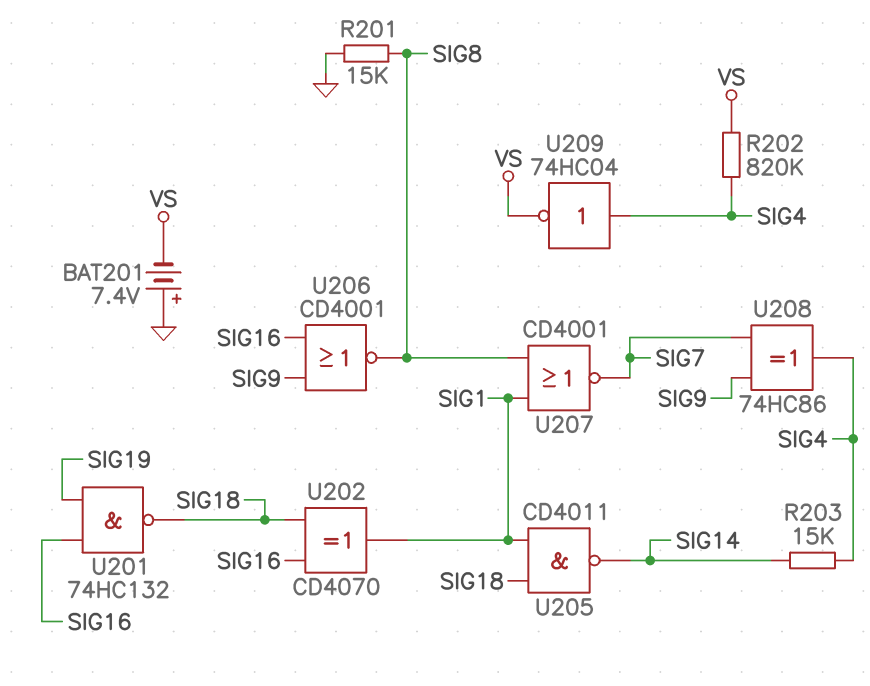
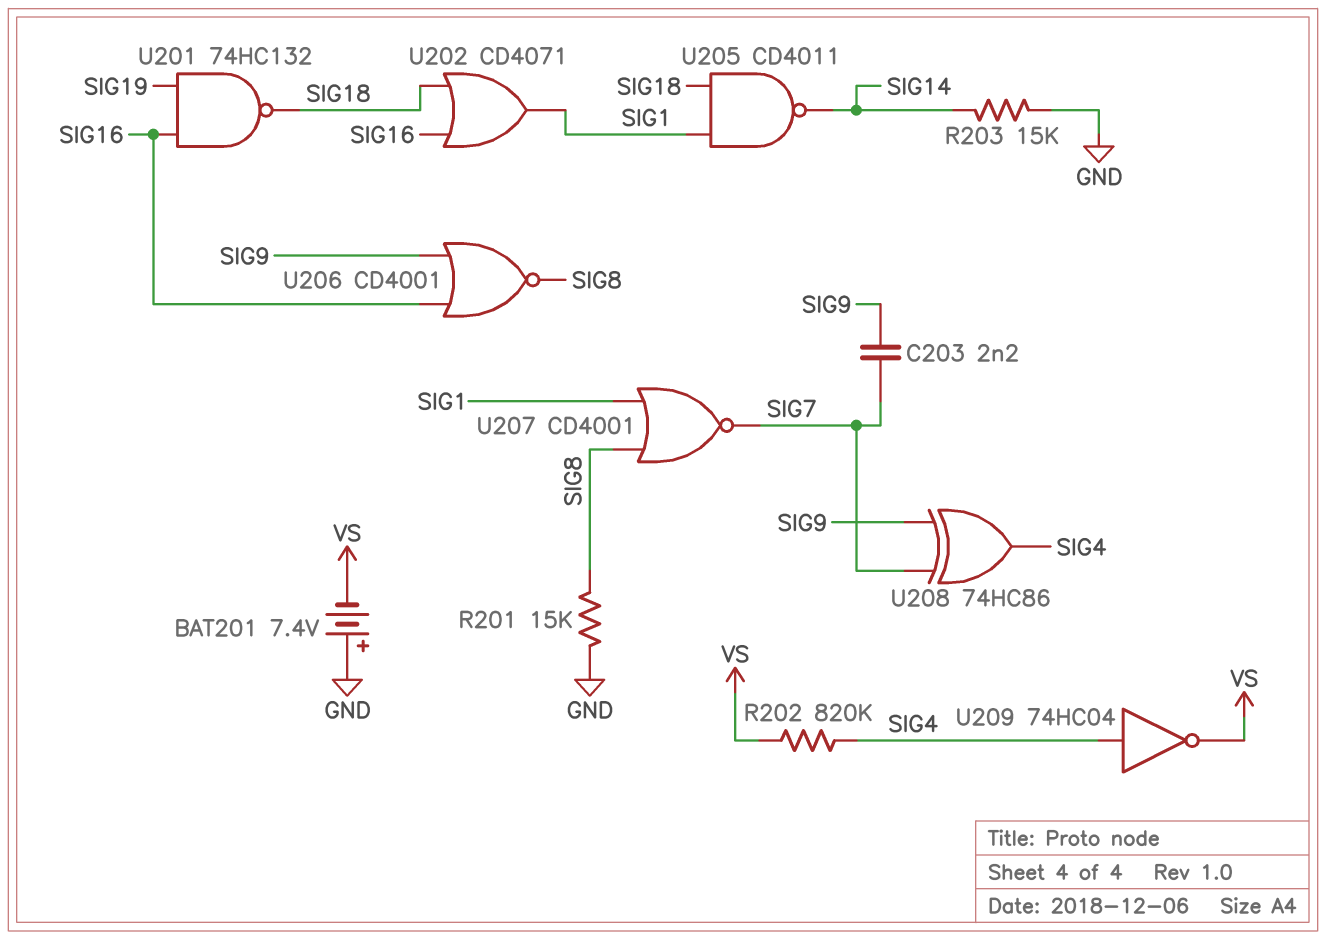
C203: none -> 2.2nF (SIG7, SIG9)
R203: 15k (SIG4, SIG14) -> 15k (GND, SIG14)
U202: XOR CD4070 (in SIG16, in SIG18, out SIG1) -> OR CD4071 (in SIG16, in SIG18, out SIG1)

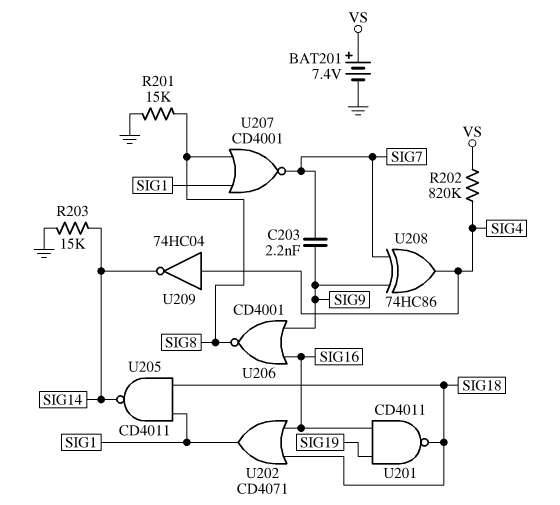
BAT201: 7.4V (plus GND, minus VS) -> 7.4V (plus VS, minus GND)
U201: NAND 74HC132 (in SIG16, in SIG19, out SIG18) -> NAND CD4011 (in SIG16, in SIG19, out SIG18)
U209: NOT 74HC04 (in SIG4, out VS) -> NOT 74HC04 (in SIG4, out SIG14)

